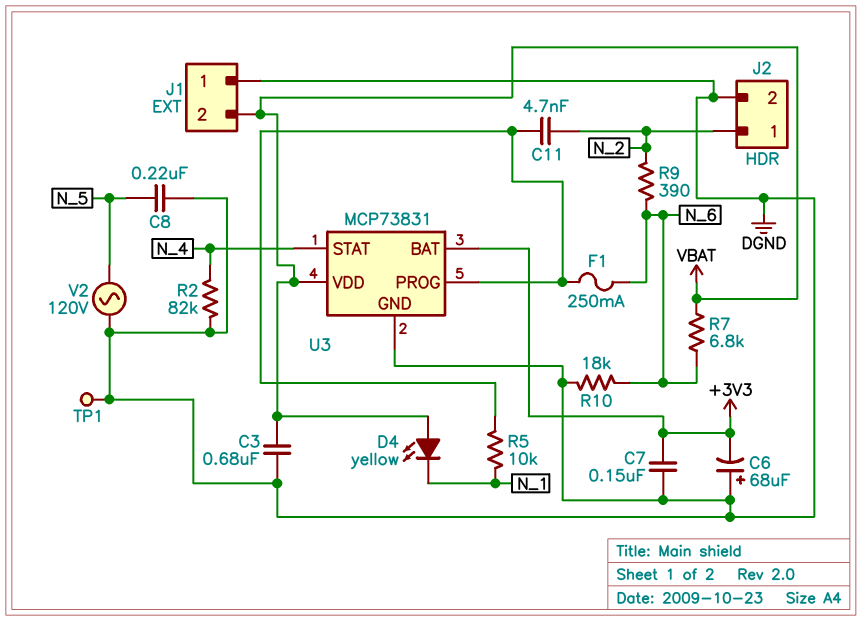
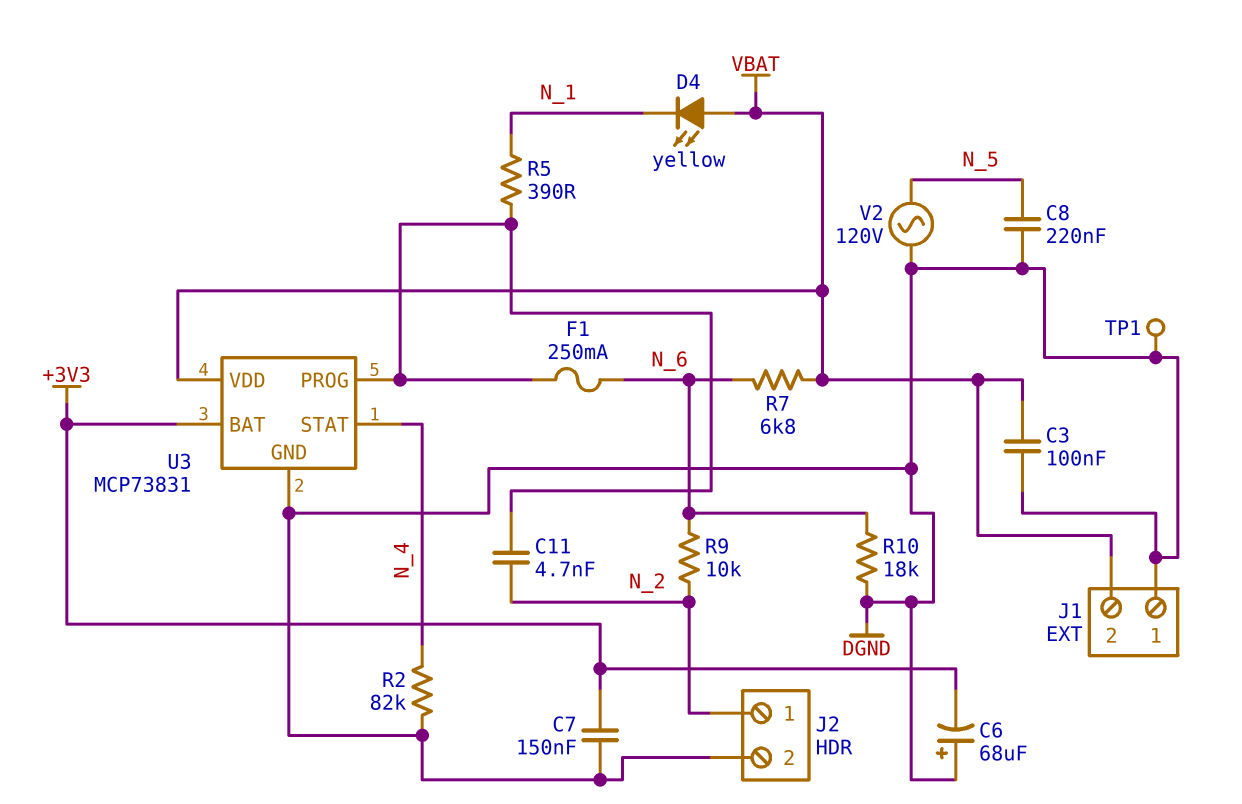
C3: 680nF (DGND, VBAT) -> 100nF (DGND, VBAT)
R5: 10k (N_1, U3/PROG) -> 390 (N_1, U3/PROG)
R9: 390 (N_2, N_6) -> 10k (N_2, N_6)

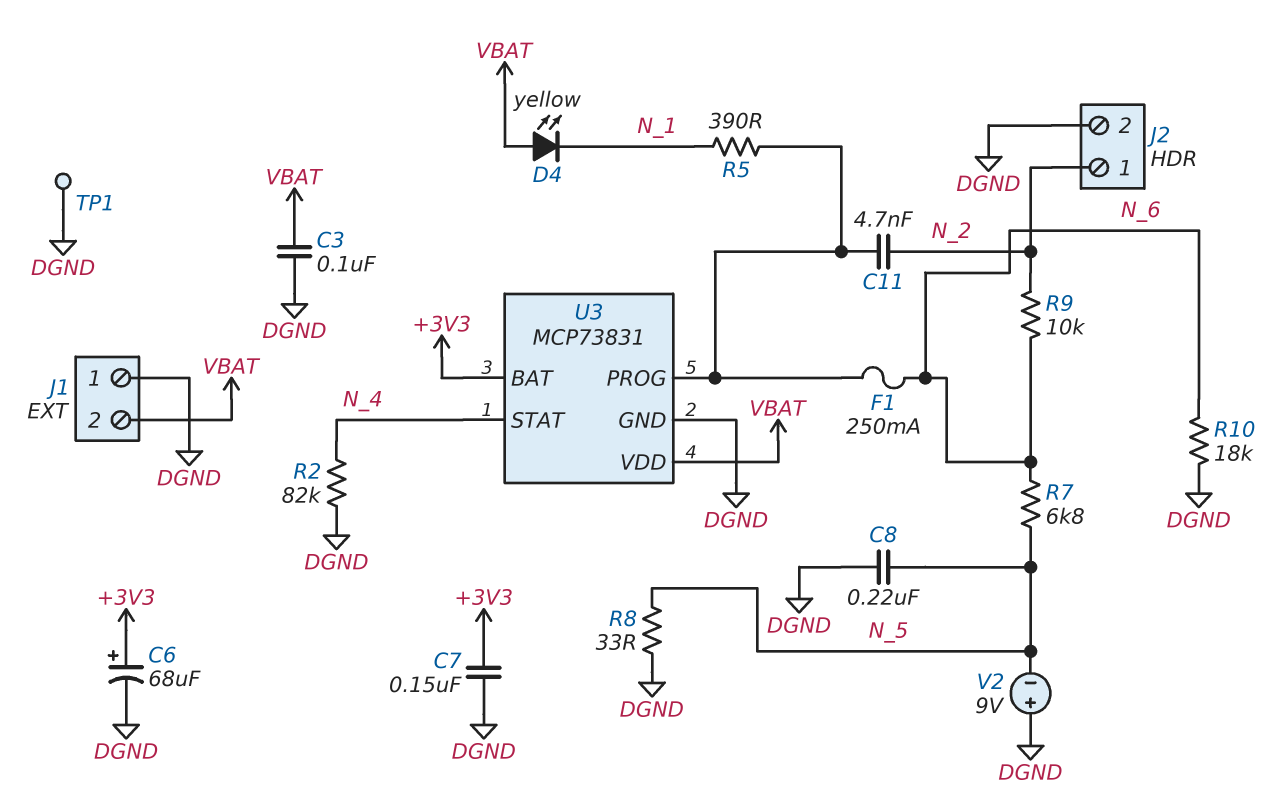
C6: 68uF (plus DGND, minus +3V3) -> 68uF (plus +3V3, minus DGND)
R7: 6.8k (N_6, VBAT) -> 6.8k (N_5, N_6)
R8: none -> 33 (DGND, N_5)
V2: AC 120V (DGND, N_5) -> 9V (plus DGND, minus N_5)

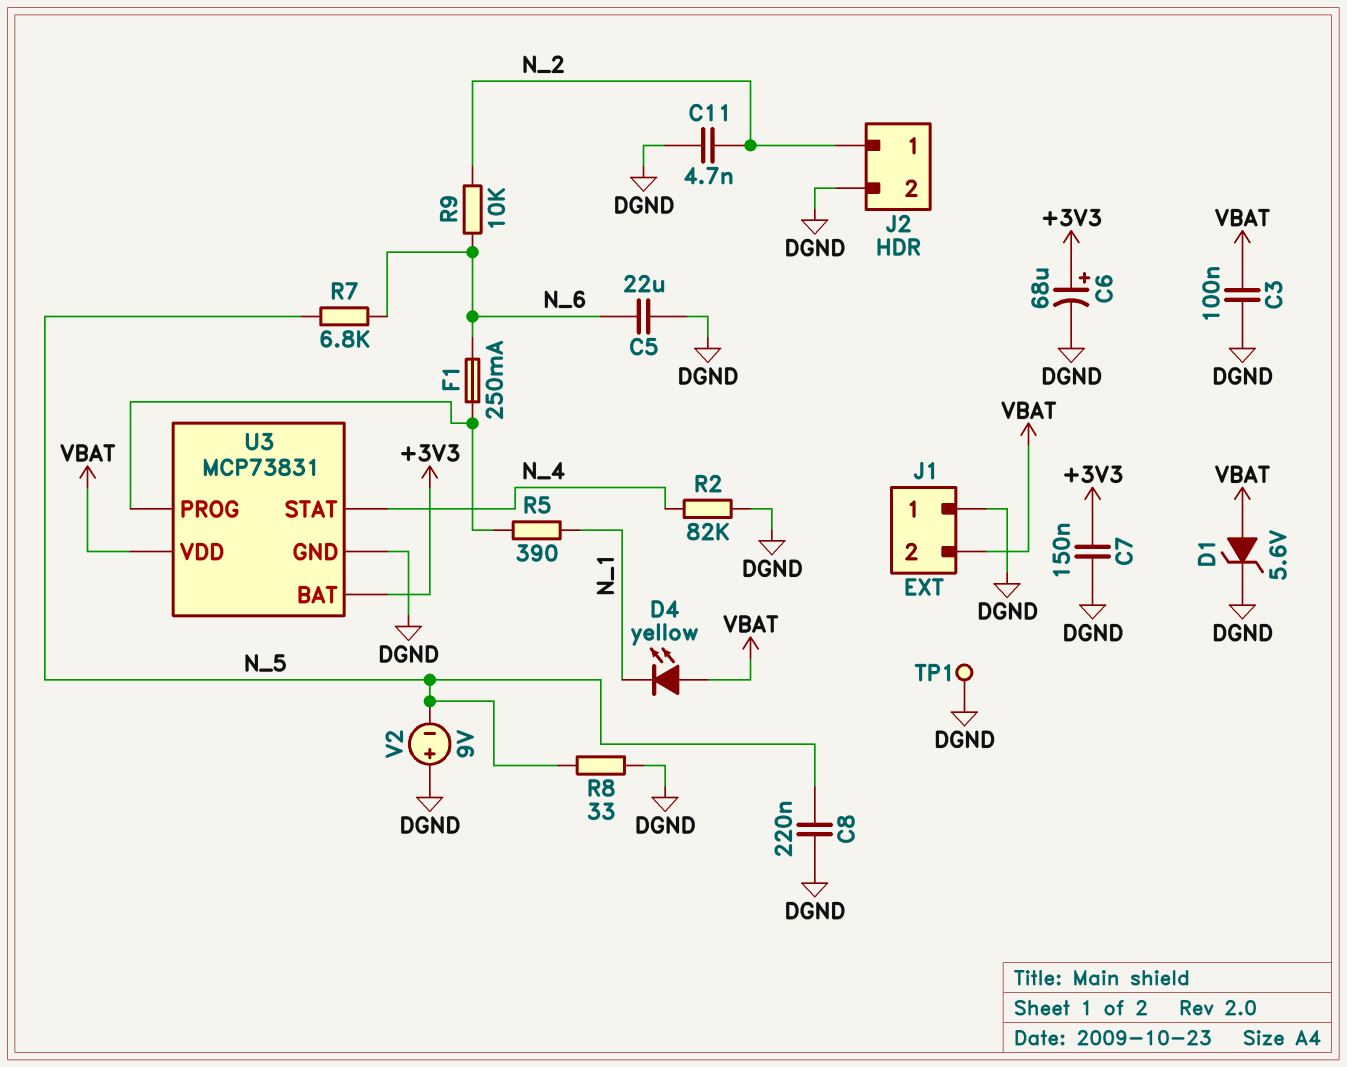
C5: none -> 22uF (DGND, N_6)
C11: 4.7nF (N_2, U3/PROG) -> 4.7nF (DGND, N_2)
D1: none -> zener 5.6V (A VBAT, K DGND)
R10: 18k (DGND, N_6) -> none

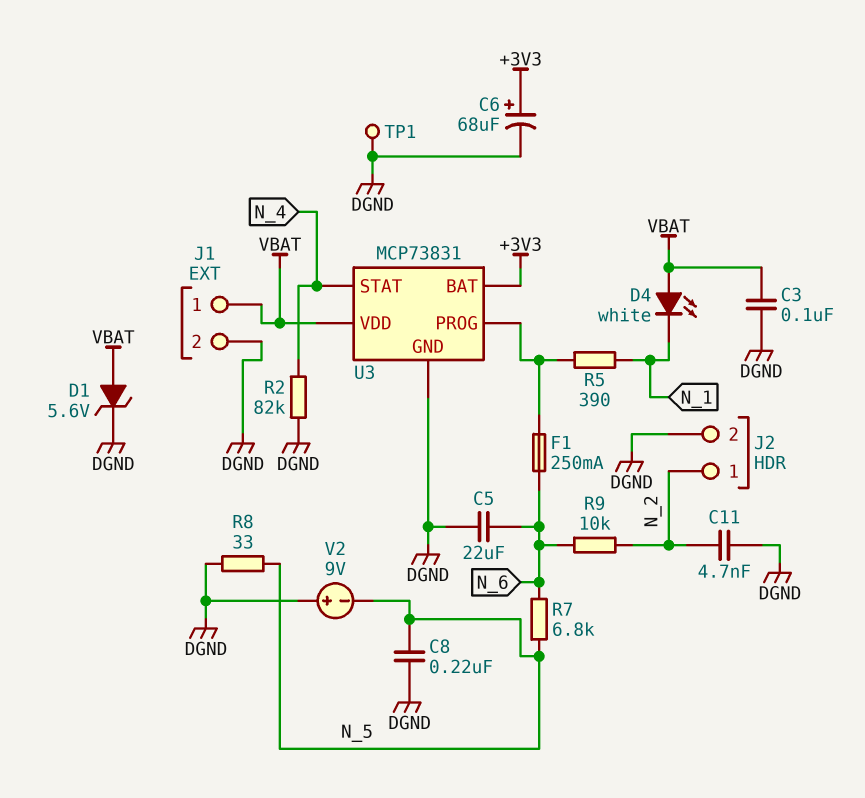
C7: 150nF (+3V3, DGND) -> none
D4: LED yellow (A VBAT, K N_1) -> LED white (A VBAT, K N_1)
J1 pin 1: DGND -> VBAT
J1 pin 2: VBAT -> DGND

